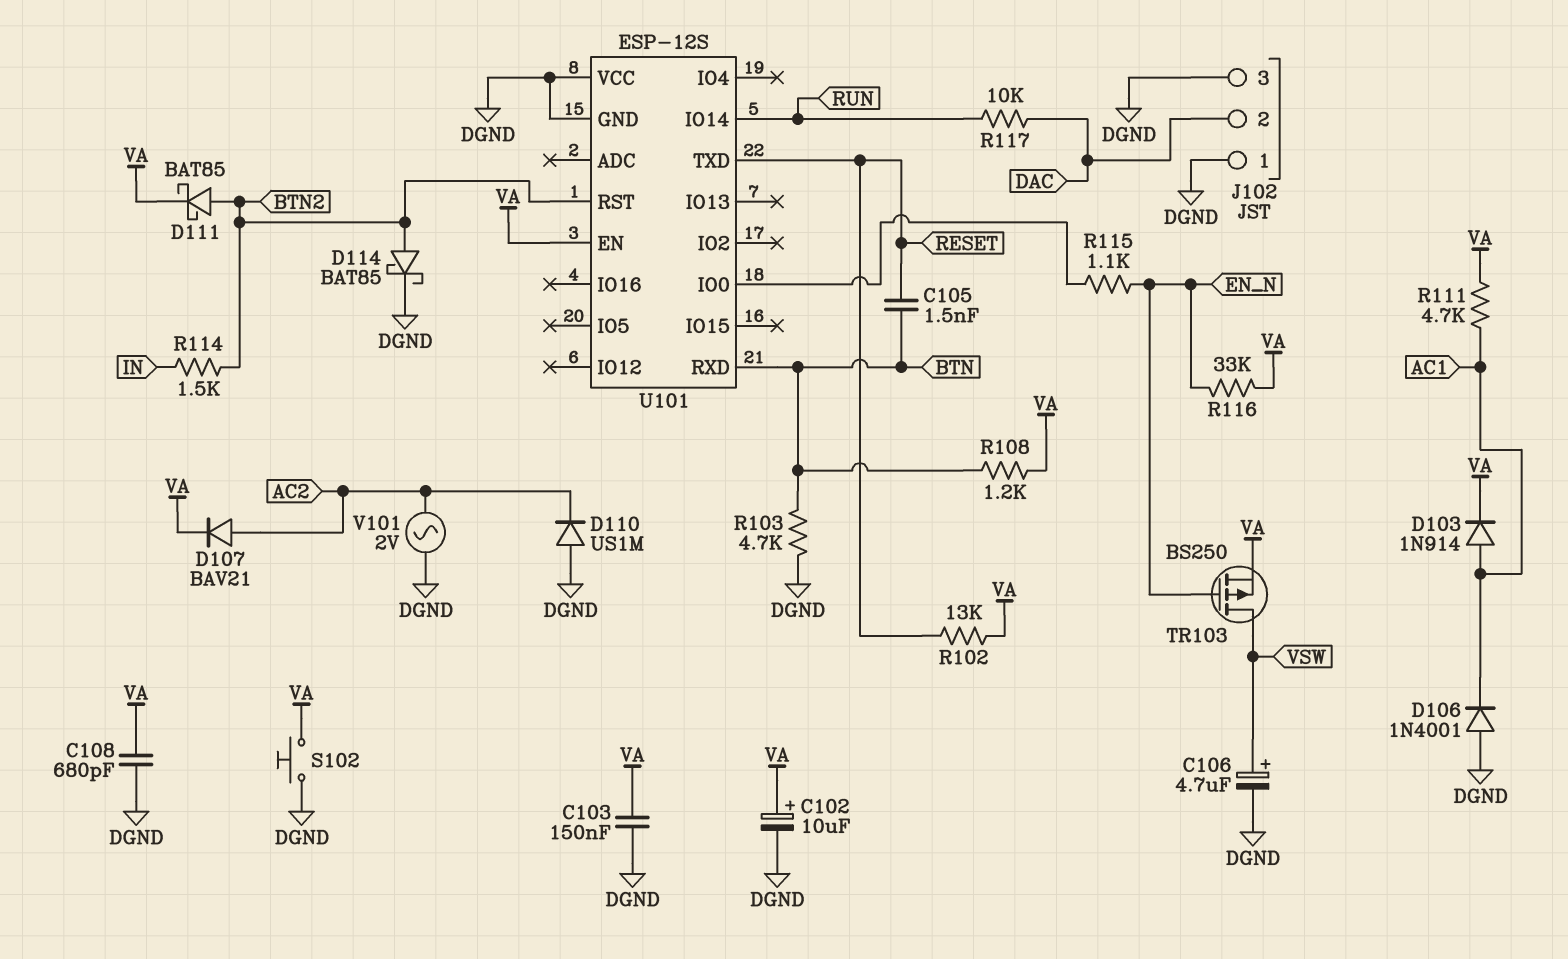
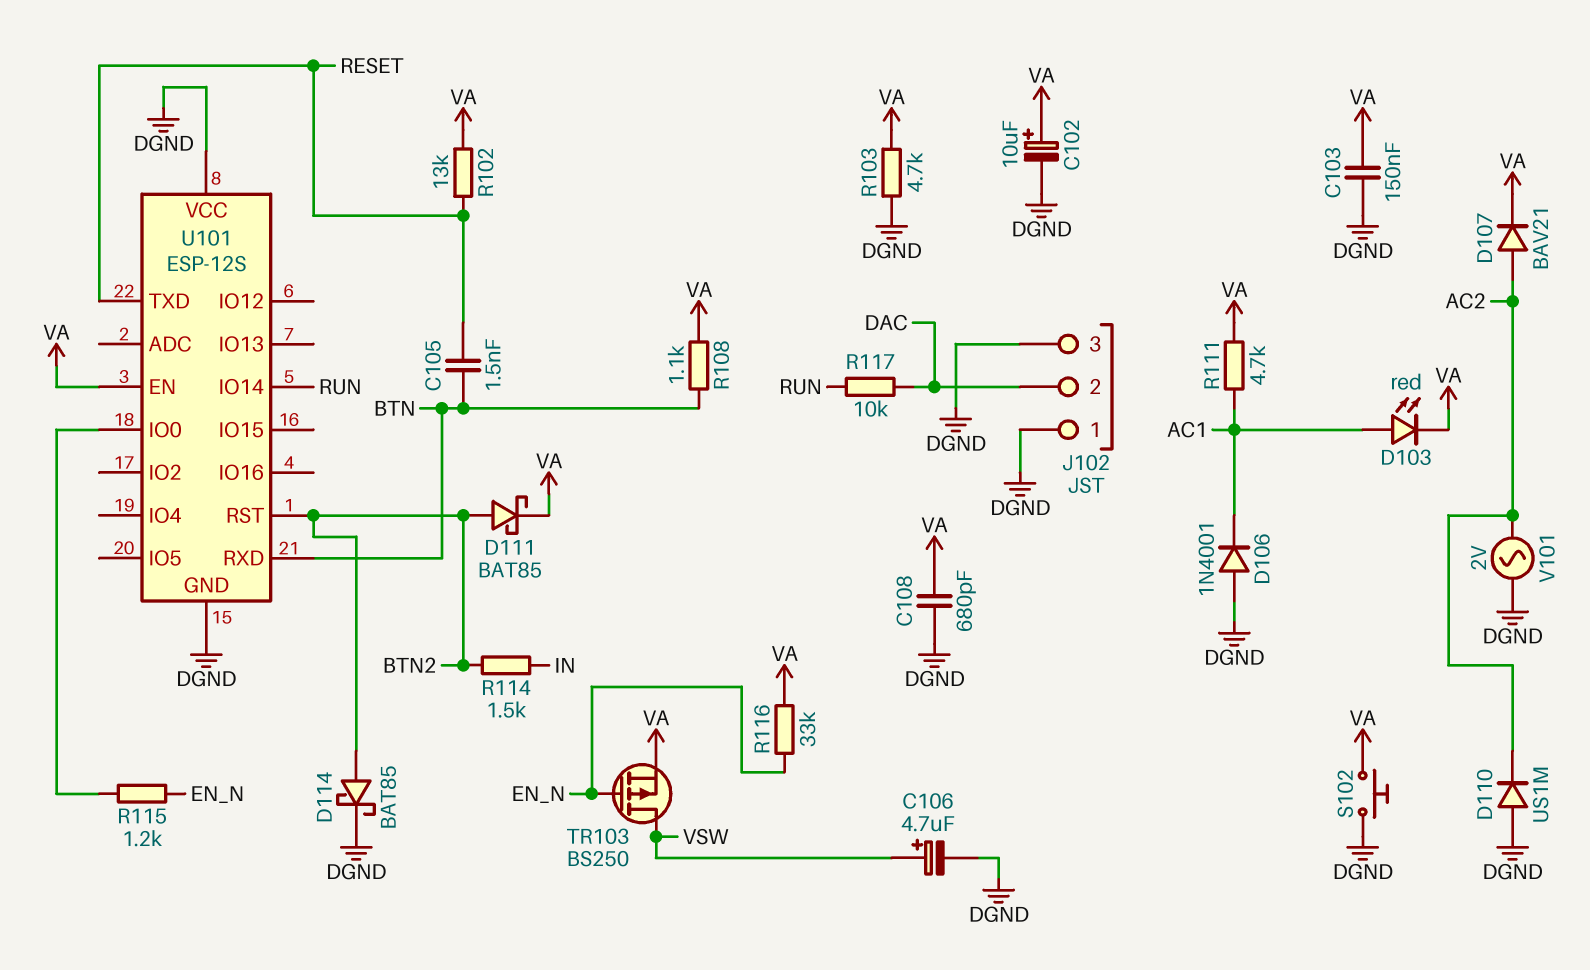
D103: diode 1N914 (A AC1, K VA) -> LED red (A AC1, K VA)
R103: 4.7k (BTN, DGND) -> 4.7k (DGND, VA)
R108: 1.2k (BTN, VA) -> 1.1k (BTN, VA)
R115: 1.1k (EN_N, U101/IO0) -> 1.2k (EN_N, U101/IO0)

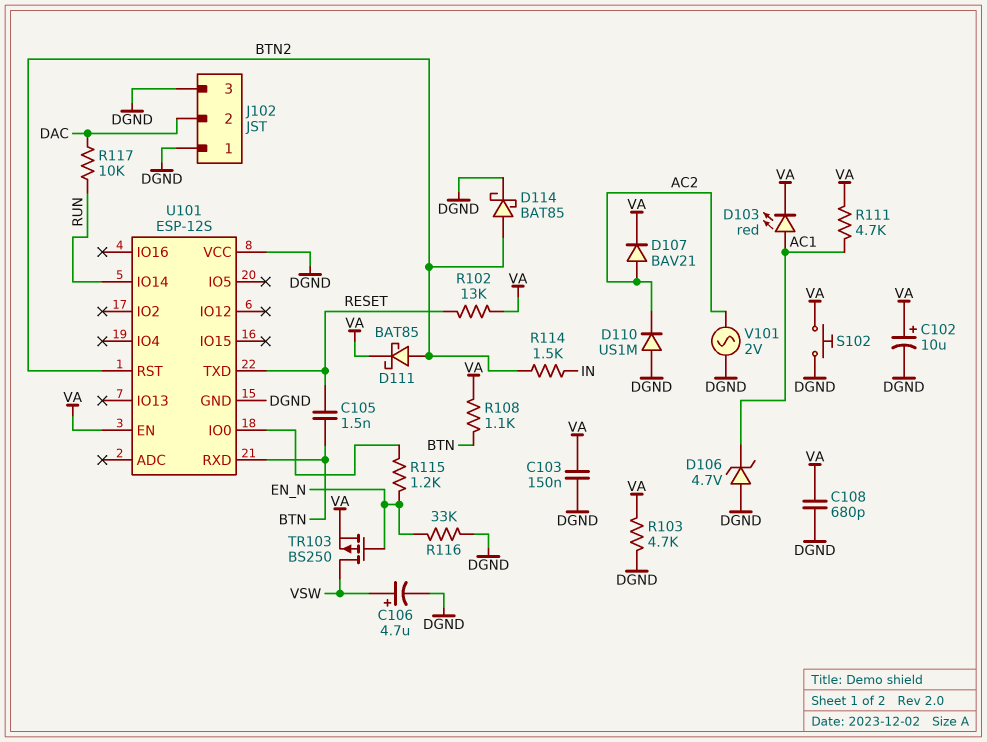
D106: diode 1N4001 (A DGND, K AC1) -> zener 4.7V (A DGND, K AC1)
R116: 33k (EN_N, VA) -> 33k (DGND, EN_N)

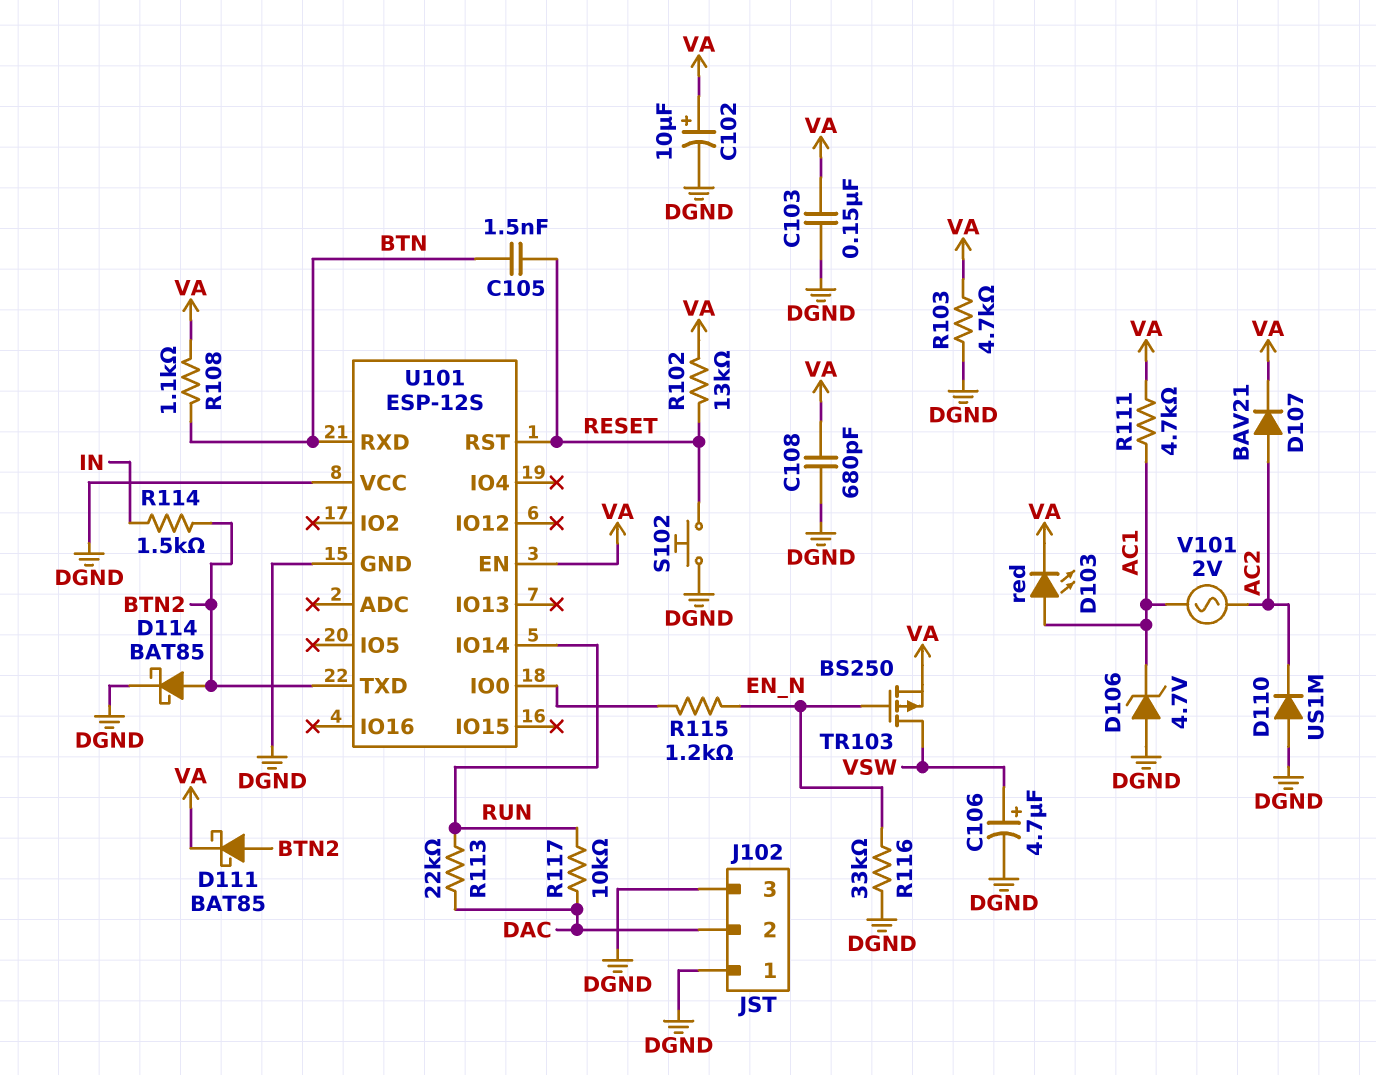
R113: none -> 22k (DAC, RUN)
S102: button (DGND, VA) -> button (DGND, RESET)
U101 pin RST: BTN2 -> RESET
U101 pin TXD: RESET -> BTN2
V101: AC 2V (AC2, DGND) -> AC 2V (AC1, AC2)

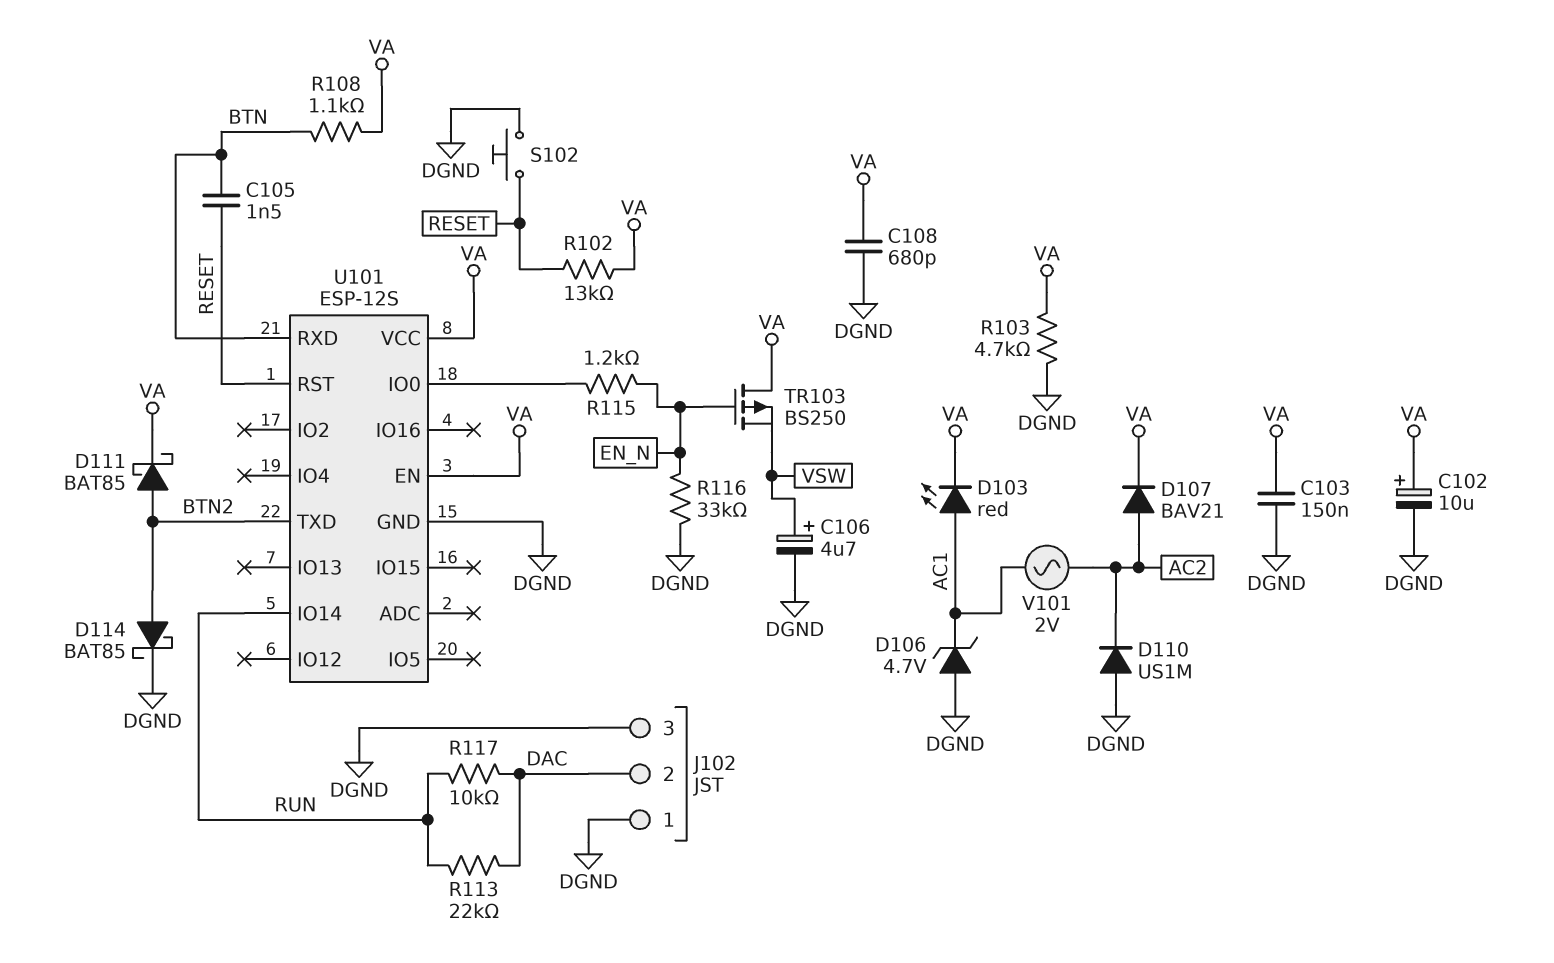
R111: 4.7k (AC1, VA) -> none
R114: 1.5k (BTN2, IN) -> none
TR103: PMOS BS250 (G EN_N, D VSW, S VA) -> PMOS BS250 (G EN_N, D VA, S VSW)
U101 pin VCC: DGND -> VA

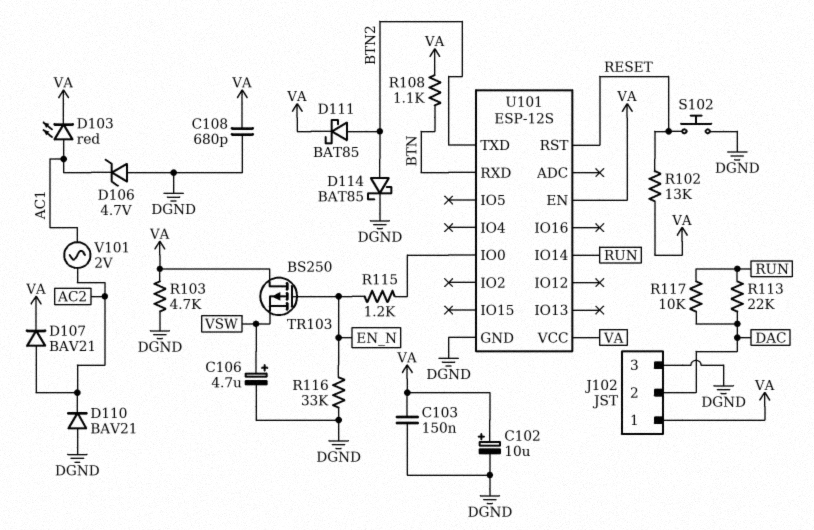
C105: 1.5nF (BTN, RESET) -> none
D110: diode US1M (A DGND, K AC2) -> diode BAV21 (A DGND, K AC2)
J102 pin 1: DGND -> VA

